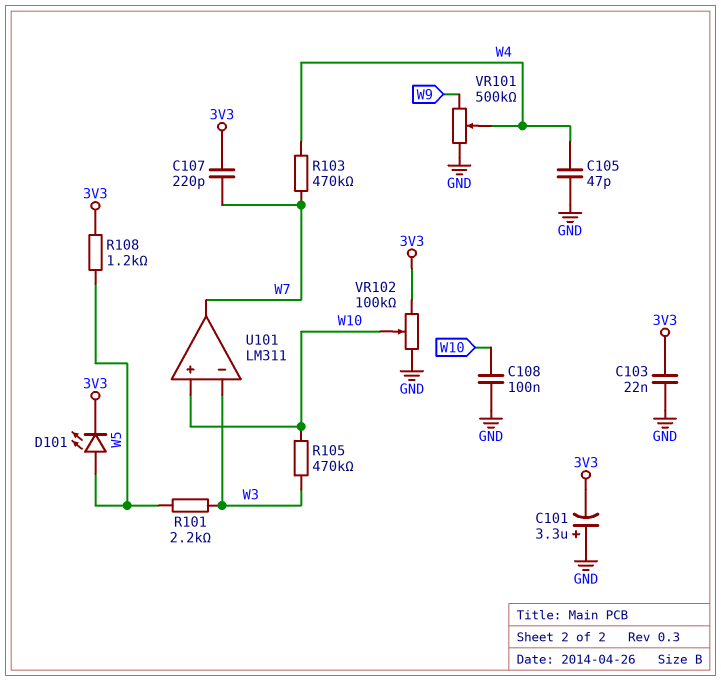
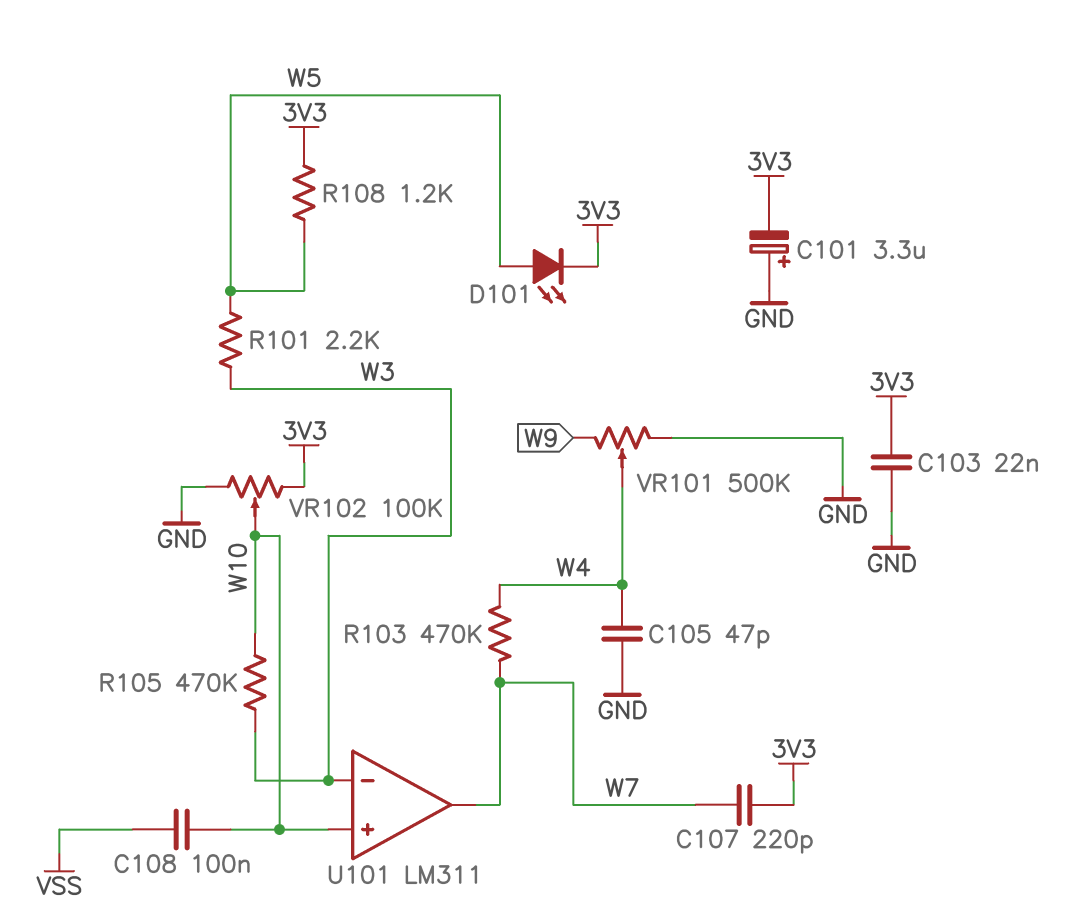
C108: 100nF (GND, W10) -> 100nF (VSS, W10)

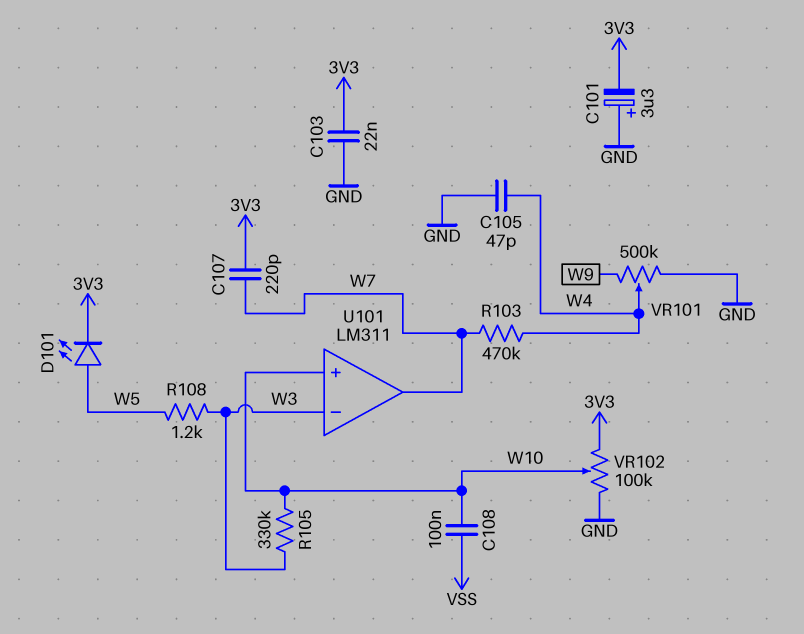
R101: 2.2k (W3, W5) -> none
R105: 470k (W3, W10) -> 330k (W3, W10)
R108: 1.2k (3V3, W5) -> 1.2k (W3, W5)

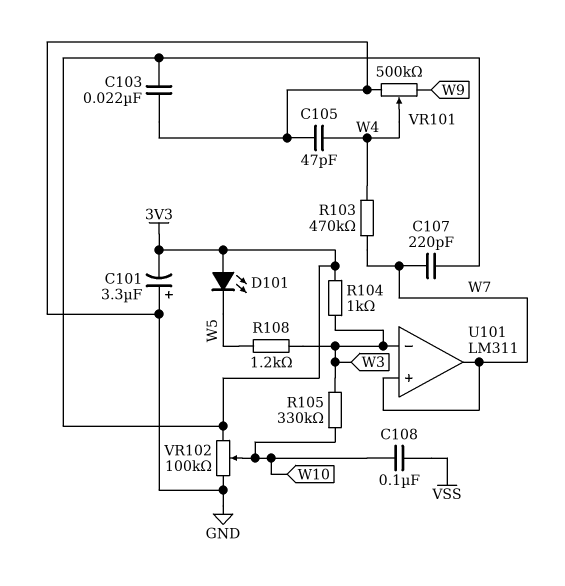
D101: LED (A W5, K 3V3) -> LED (A 3V3, K W5)
R104: none -> 1k (3V3, W3)
U101 pin in+: W10 -> W7

